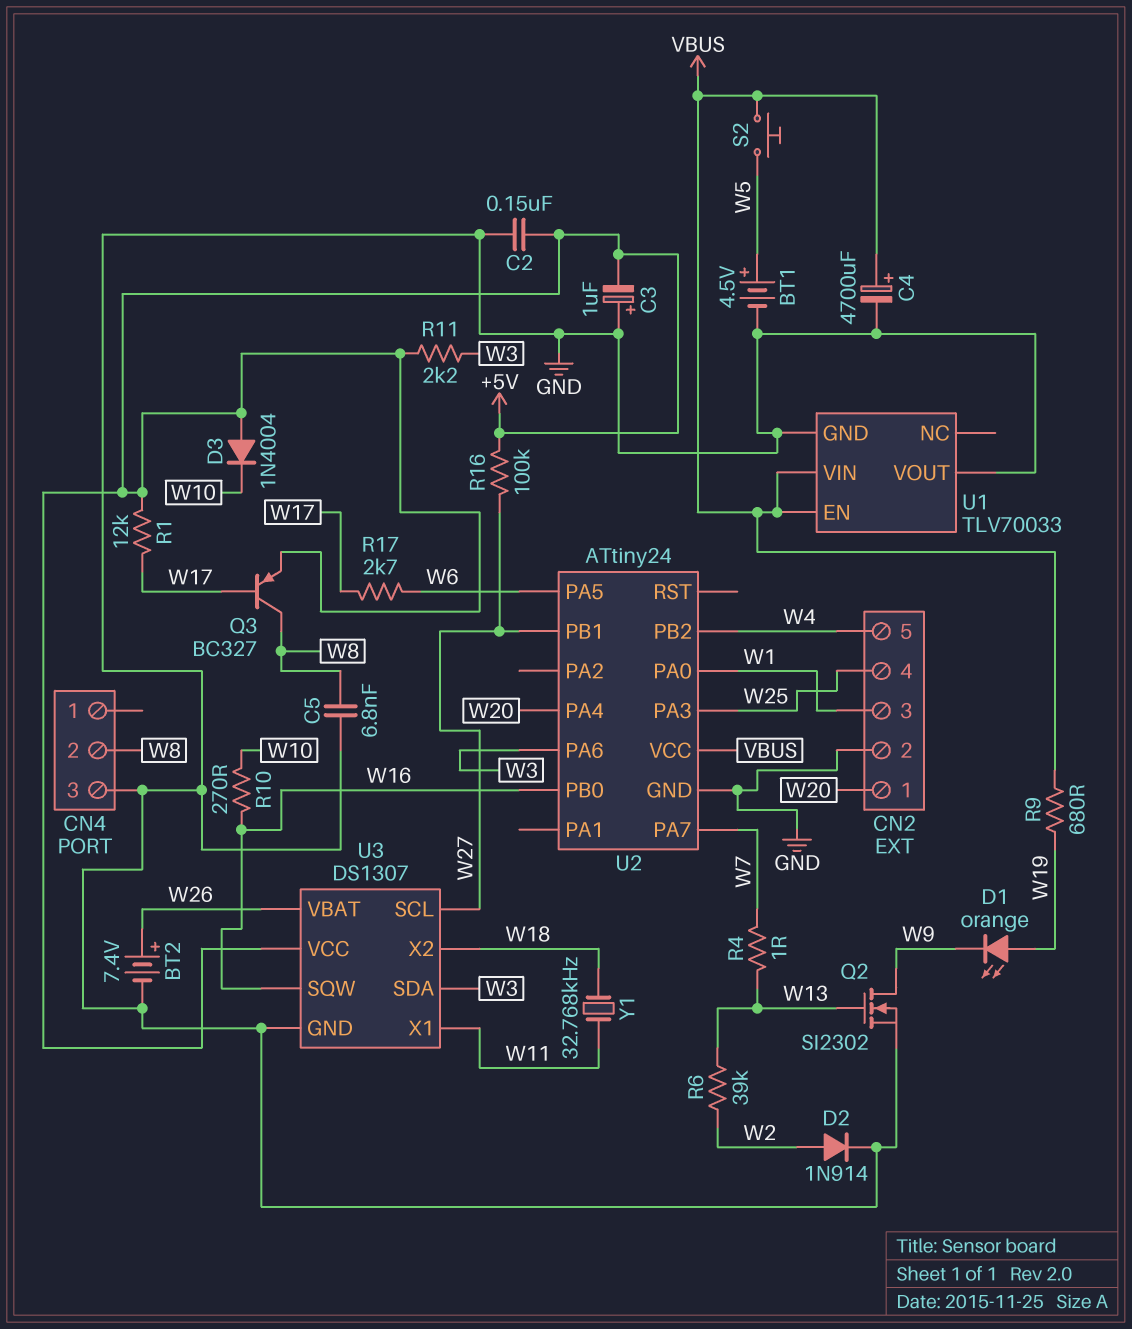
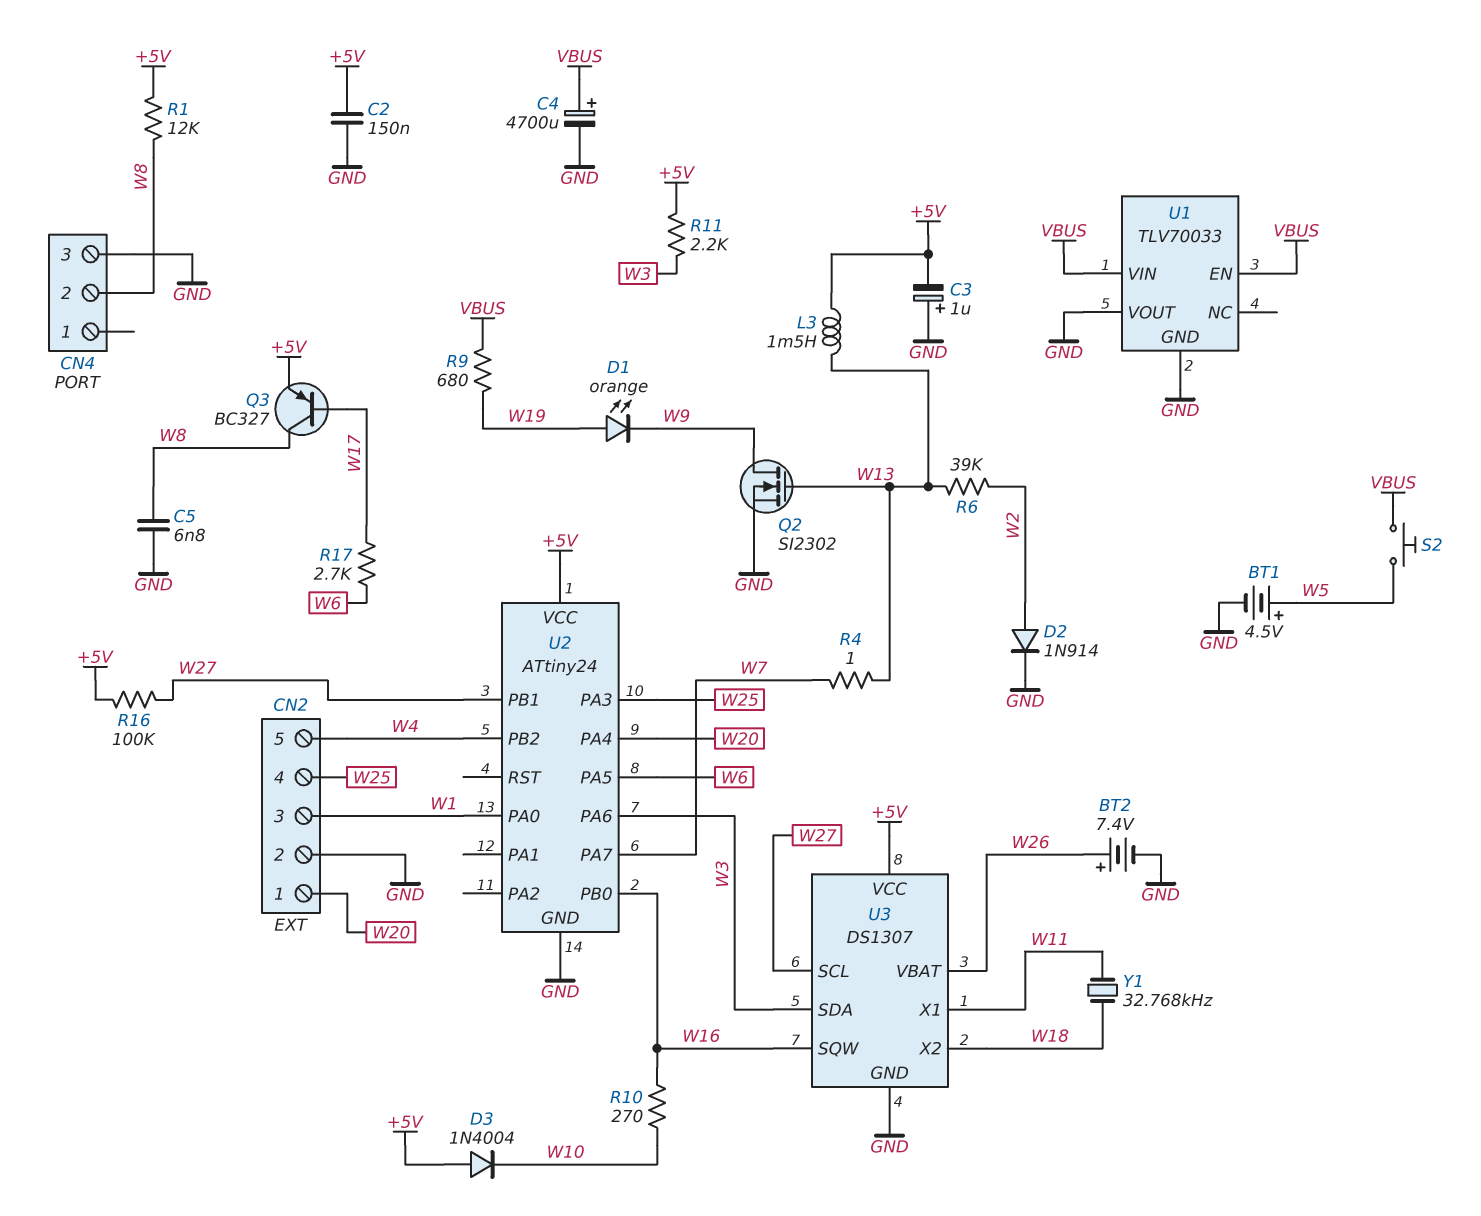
L3: none -> 1.5mH (+5V, W13)
R1: 12k (+5V, W17) -> 12k (+5V, W8)
U2 pin VCC: VBUS -> +5V

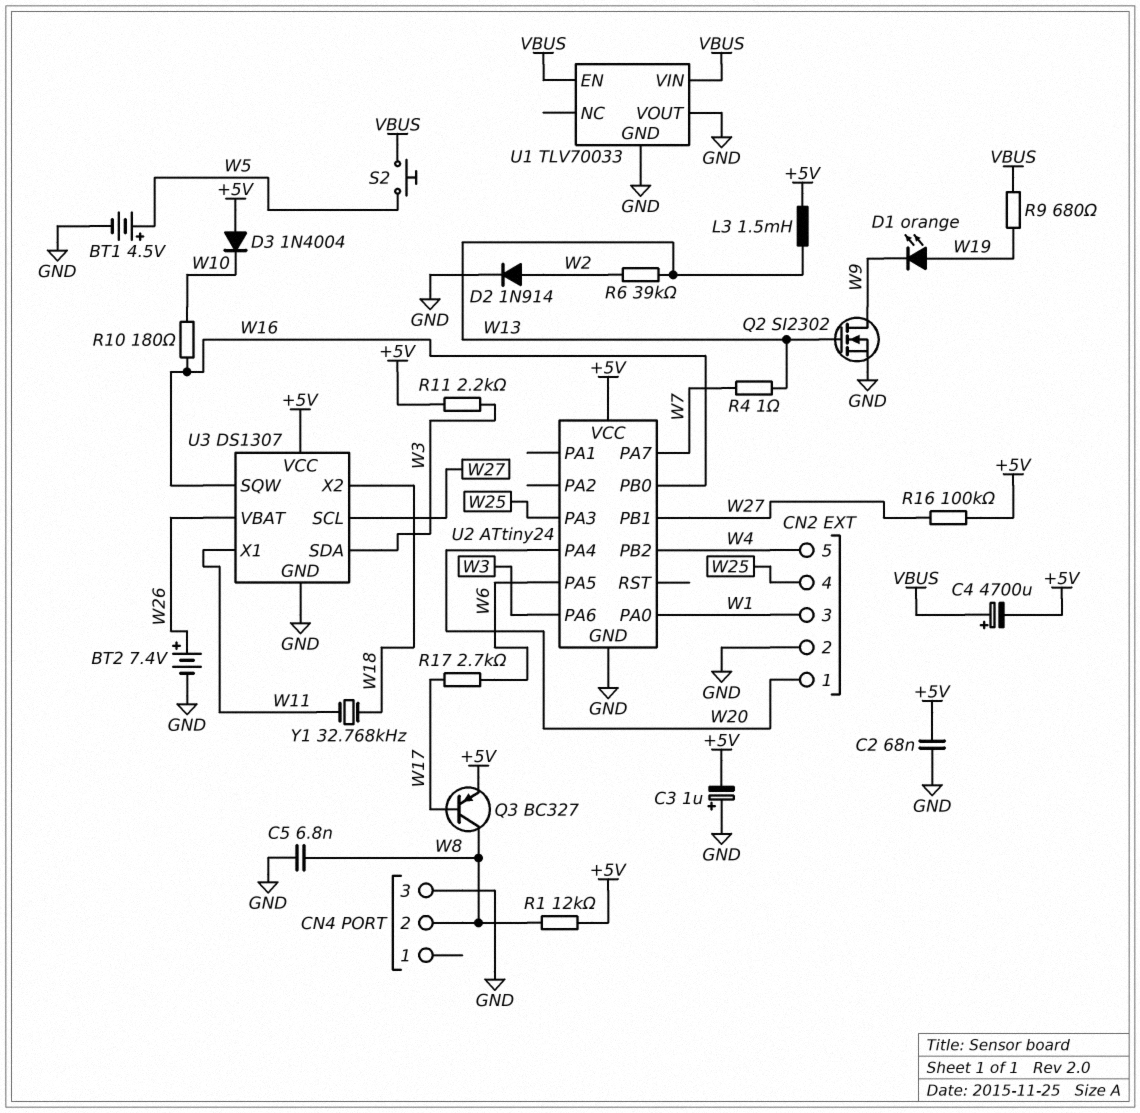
C2: 150nF (+5V, GND) -> 68nF (+5V, GND)
C4: 4700uF (plus VBUS, minus GND) -> 4700uF (plus VBUS, minus +5V)
R10: 270 (W10, W16) -> 180 (W10, W16)

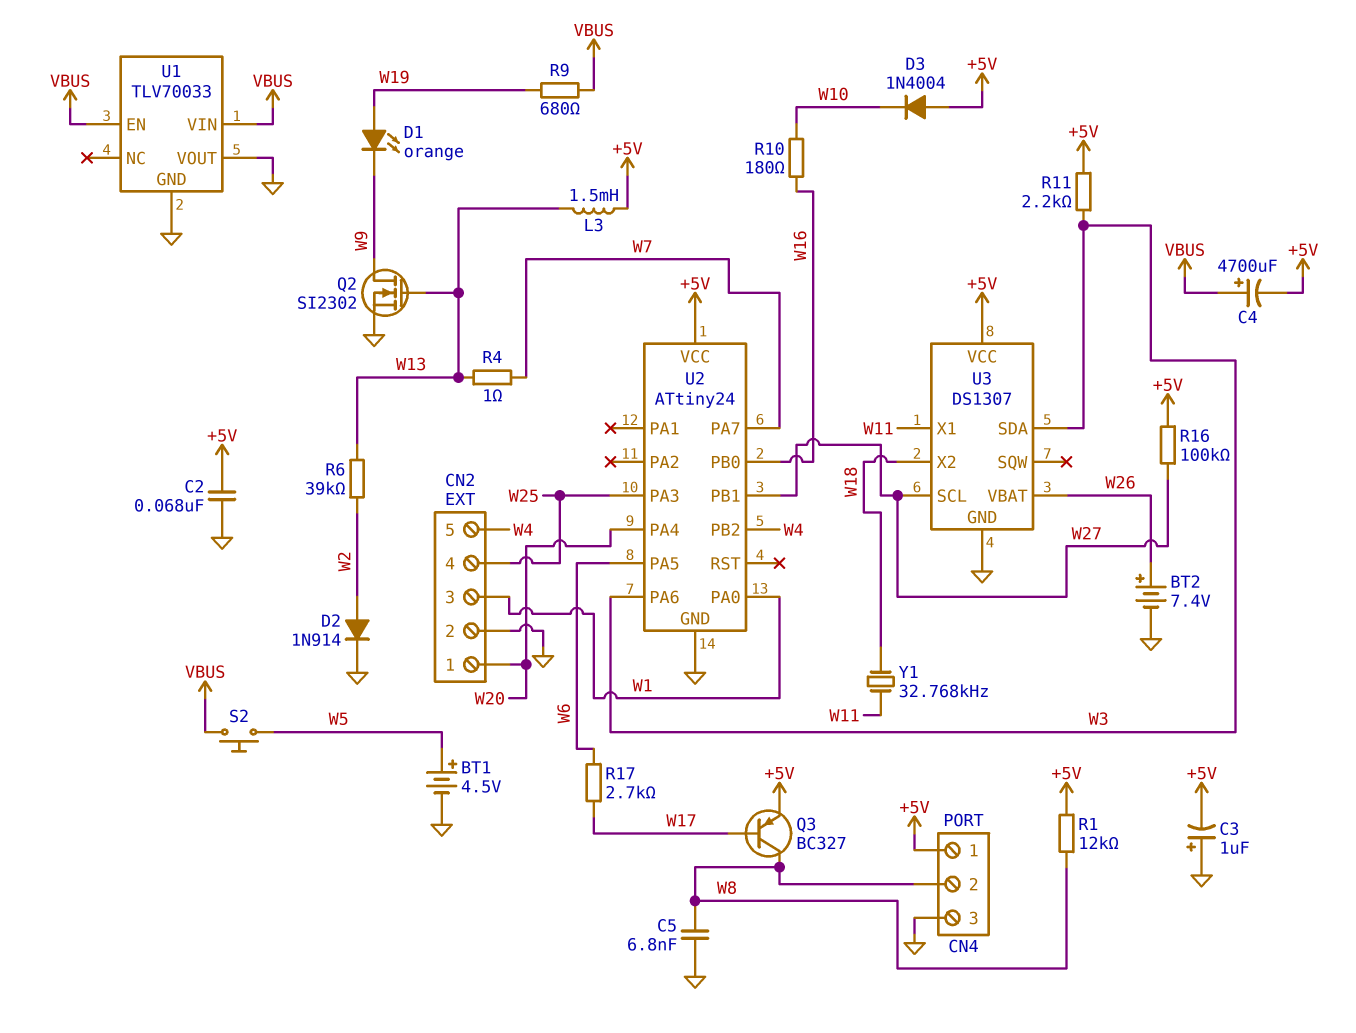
CN4 pin 1: none -> +5V
U3 pin SQW: W16 -> none

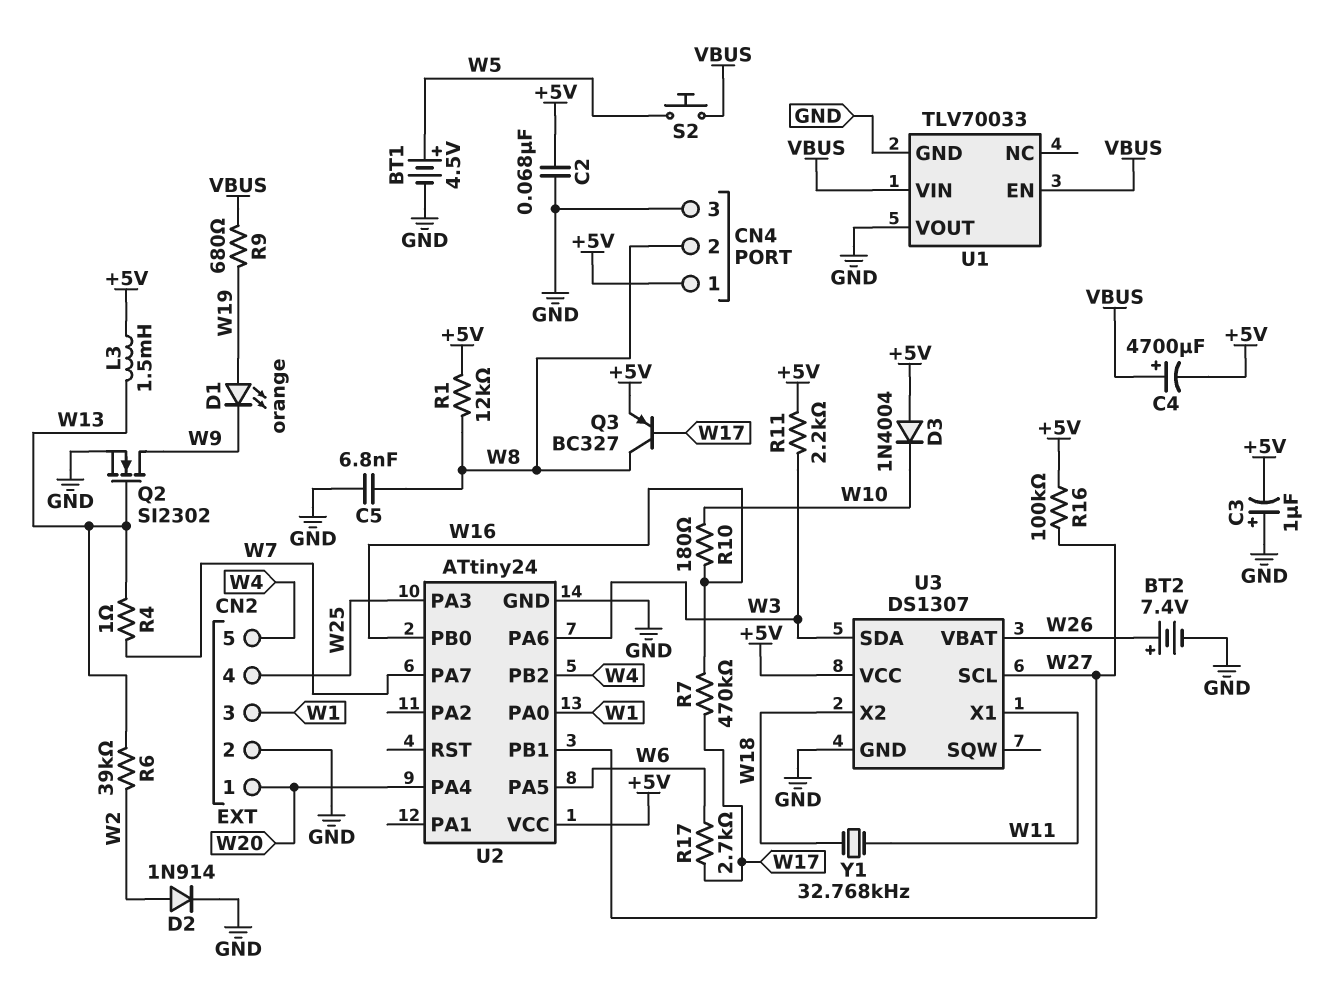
R7: none -> 470k (W16, W17)

